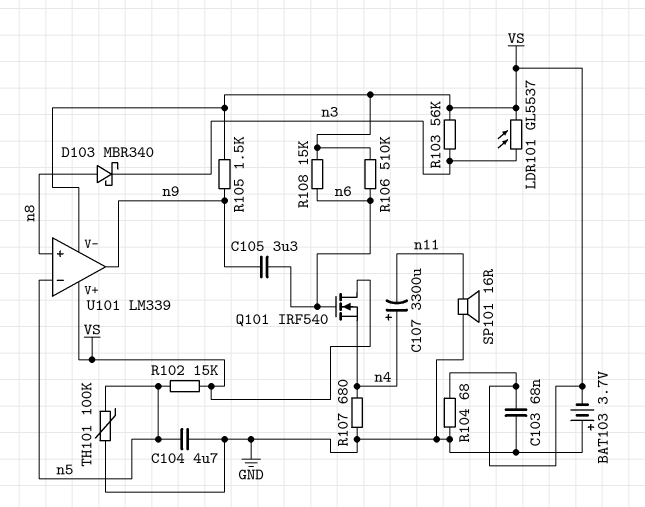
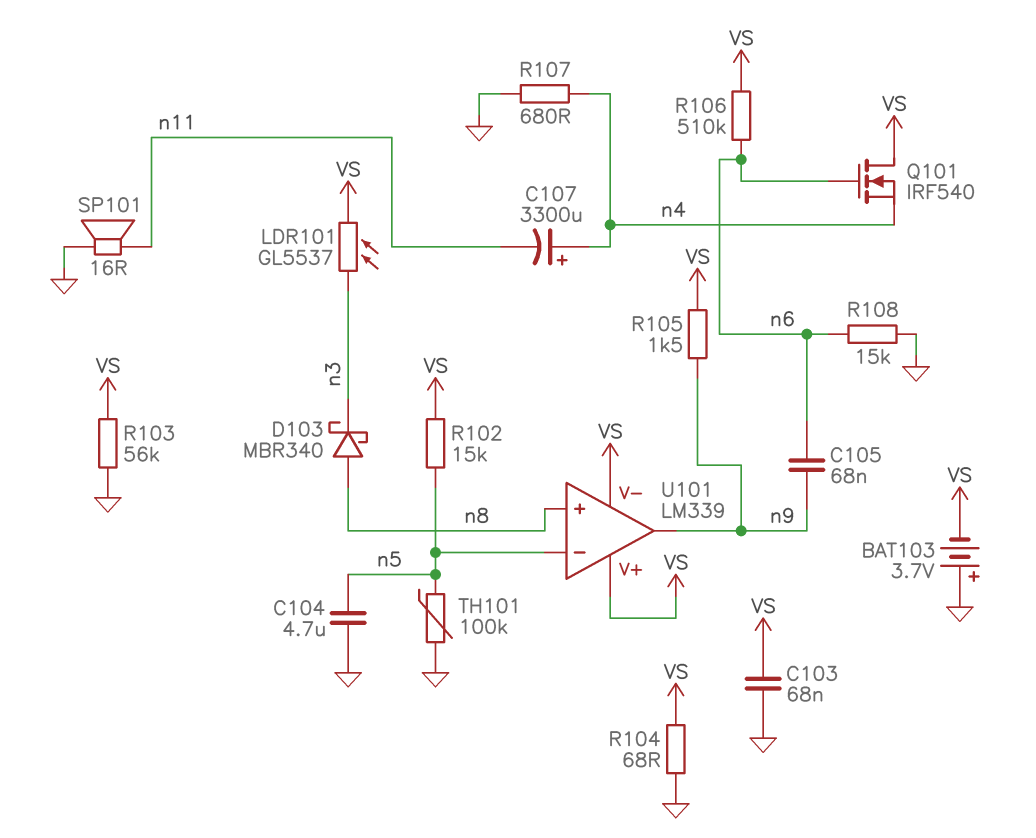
C105: 3.3uF (n6, n9) -> 68nF (n6, n9)
R103: 56k (VS, n3) -> 56k (GND, VS)
R108: 15k (VS, n6) -> 15k (GND, n6)

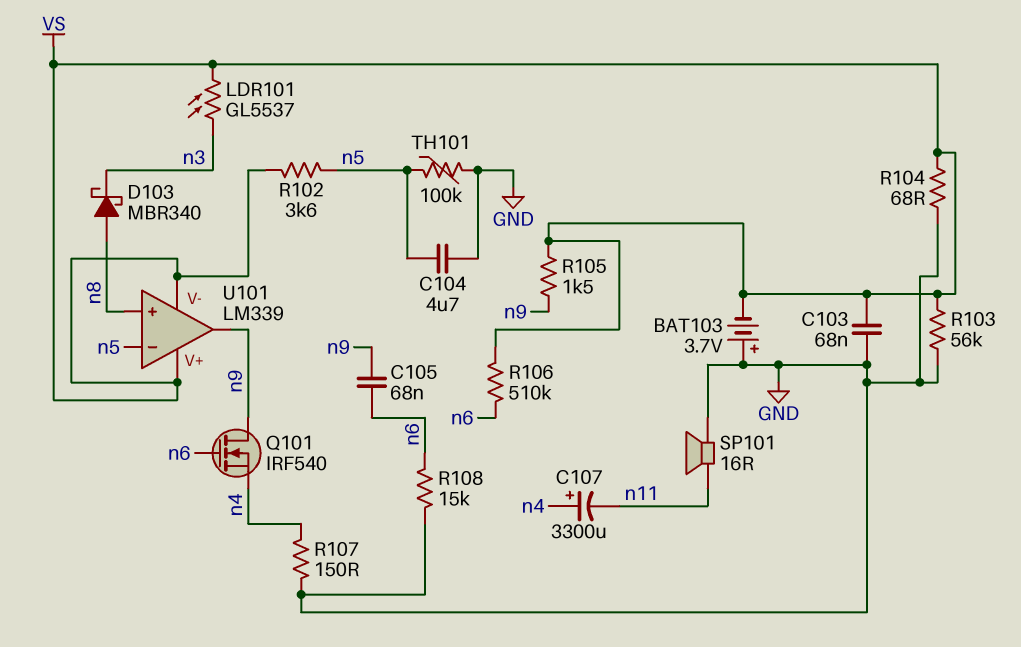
Q101: NMOS IRF540 (G n6, D VS, S n4) -> NMOS IRF540 (G n6, D n9, S n4)
R102: 15k (VS, n5) -> 3.6k (VS, n5)
R107: 680 (GND, n4) -> 150 (GND, n4)

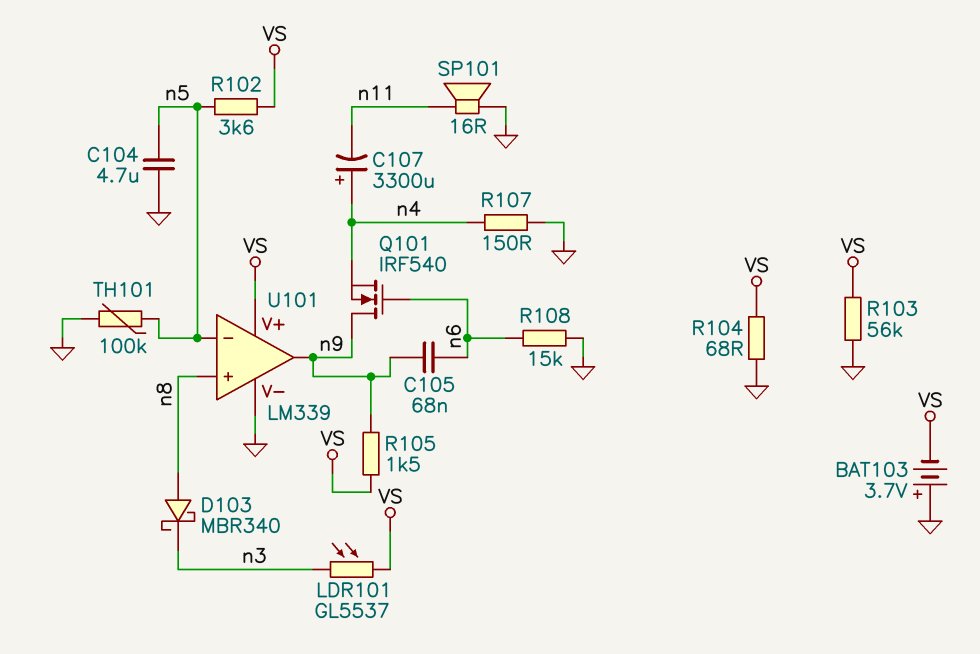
C103: 68nF (GND, VS) -> none
R106: 510k (VS, n6) -> none
U101 pin V-: VS -> GND

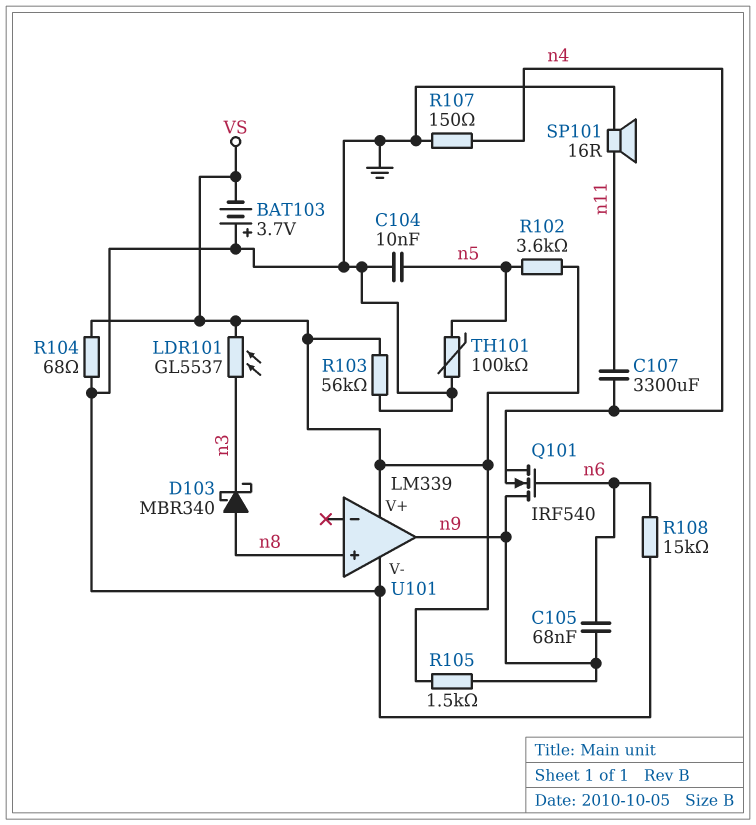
C104: 4.7uF (GND, n5) -> 10nF (GND, n5)
C107: 3300uF (plus n4, minus n11) -> 3300uF (n4, n11)
U101 pin in-: n5 -> none

